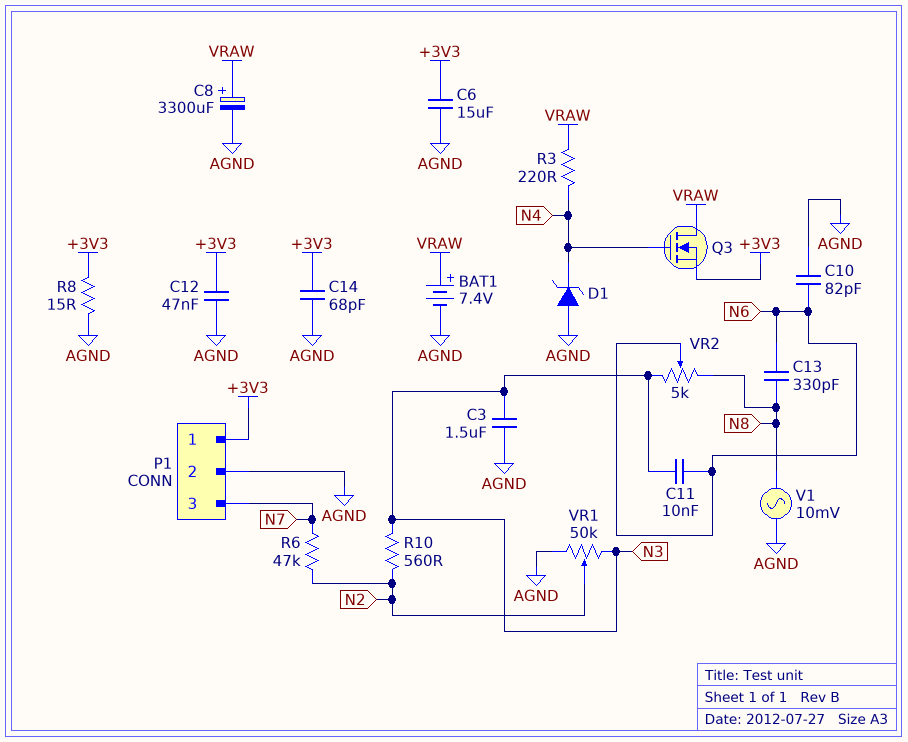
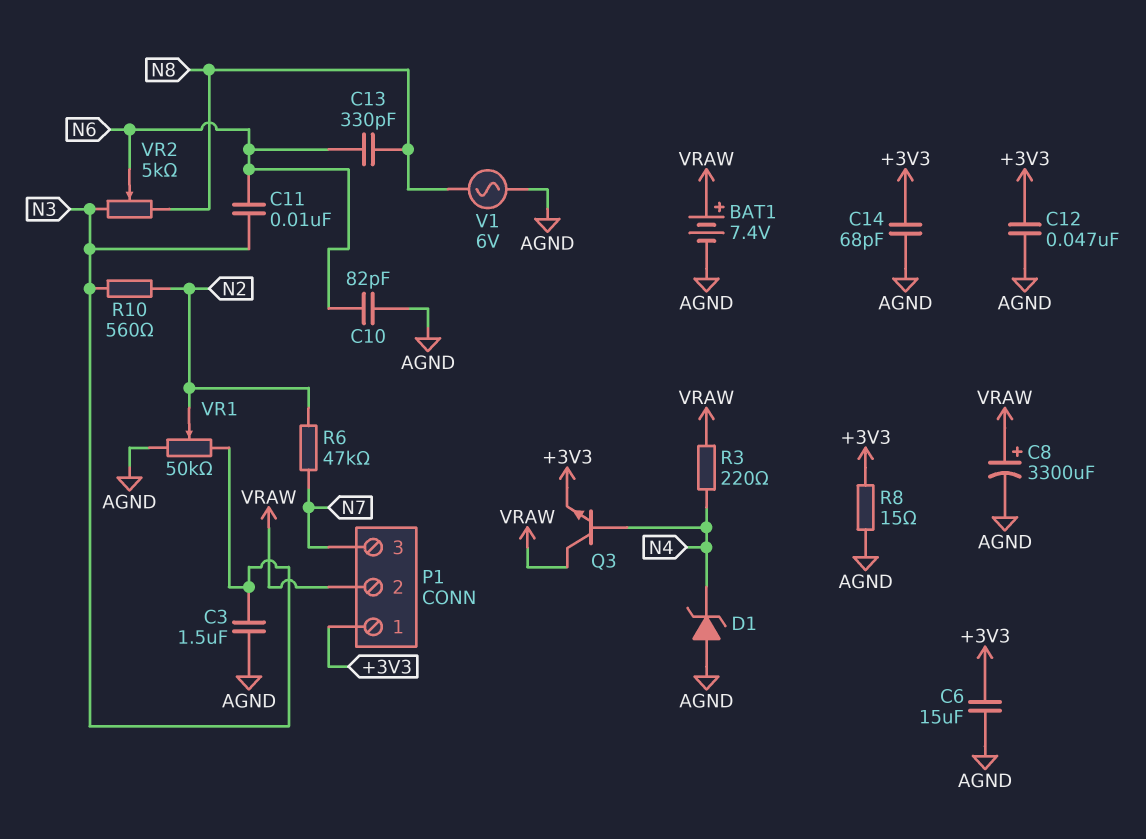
P1 pin 2: AGND -> VRAW
Q3: NMOS (G N4, D VRAW, S +3V3) -> NPN (B N4, C VRAW, E +3V3)
V1: AC 10mV (AGND, N8) -> AC 6V (AGND, N8)

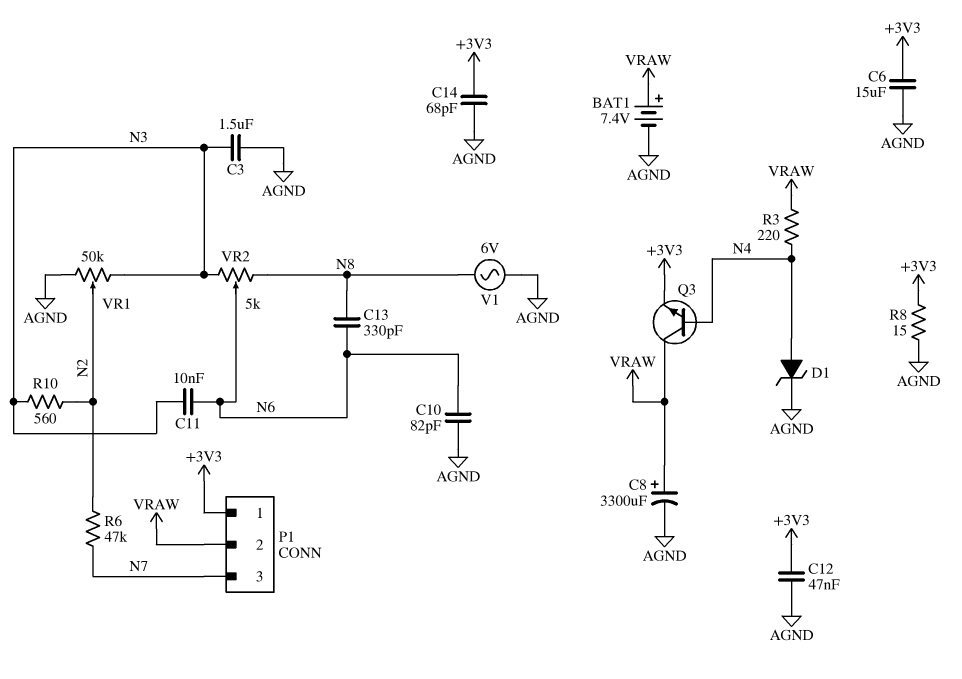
D1: zener (A AGND, K N4) -> zener (A N4, K AGND)

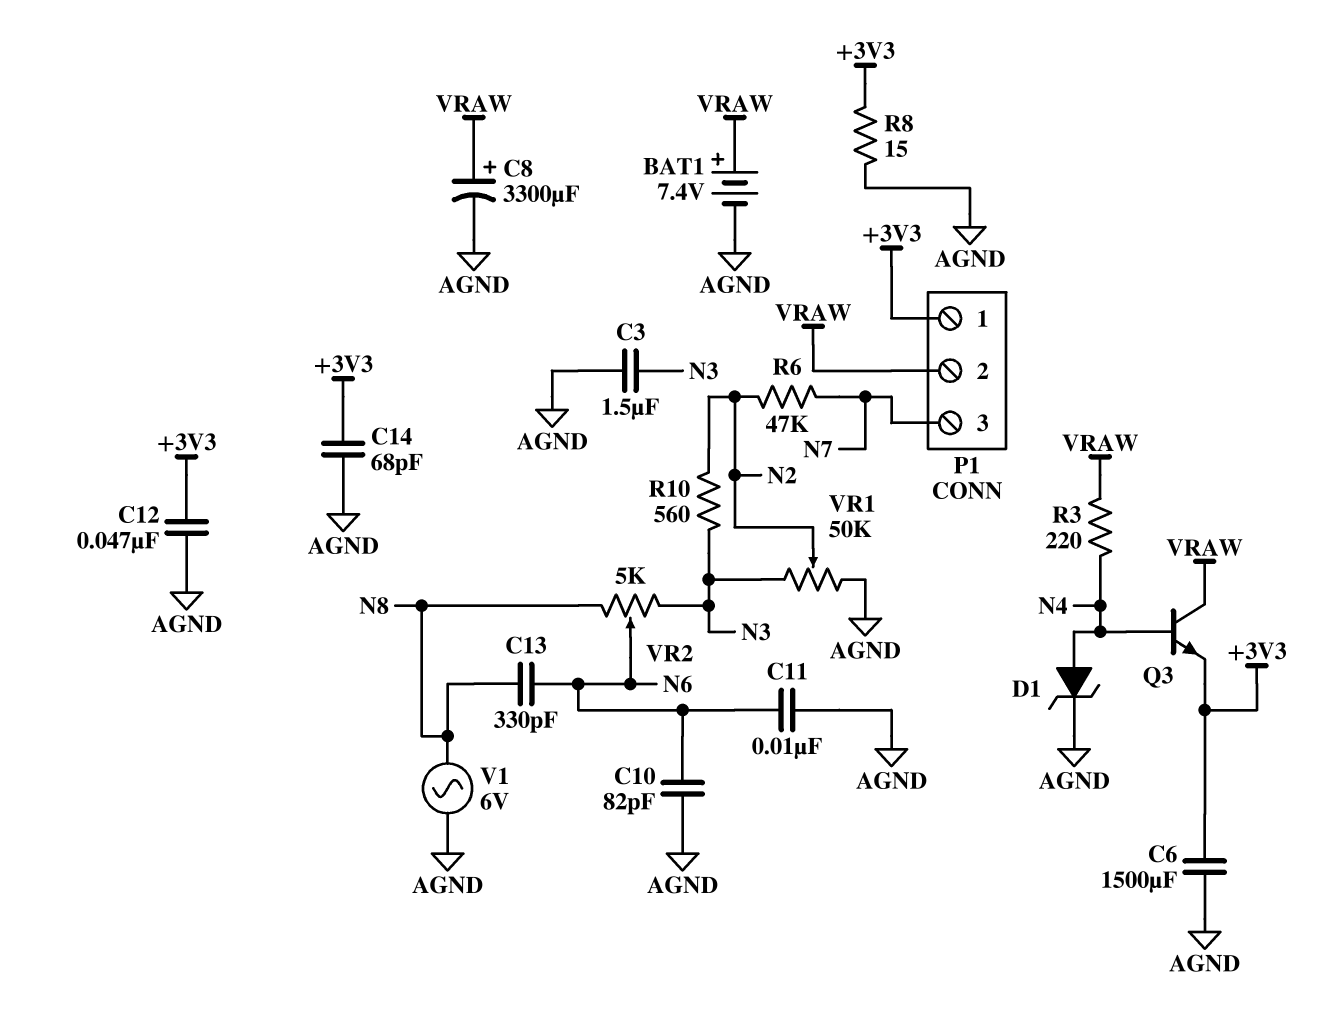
C6: 15uF (+3V3, AGND) -> 1500uF (+3V3, AGND)
C11: 10nF (N3, N6) -> 10nF (AGND, N6)

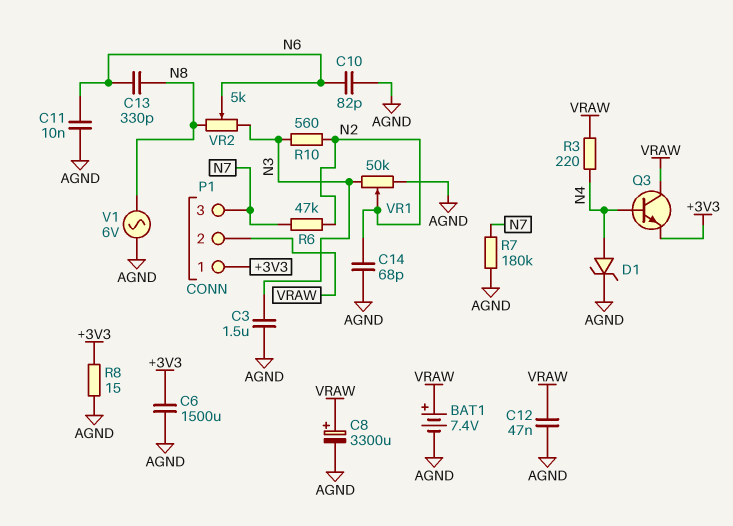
C12: 47nF (+3V3, AGND) -> 47nF (AGND, VRAW)
C14: 68pF (+3V3, AGND) -> 68pF (AGND, N2)
R7: none -> 180k (AGND, N7)

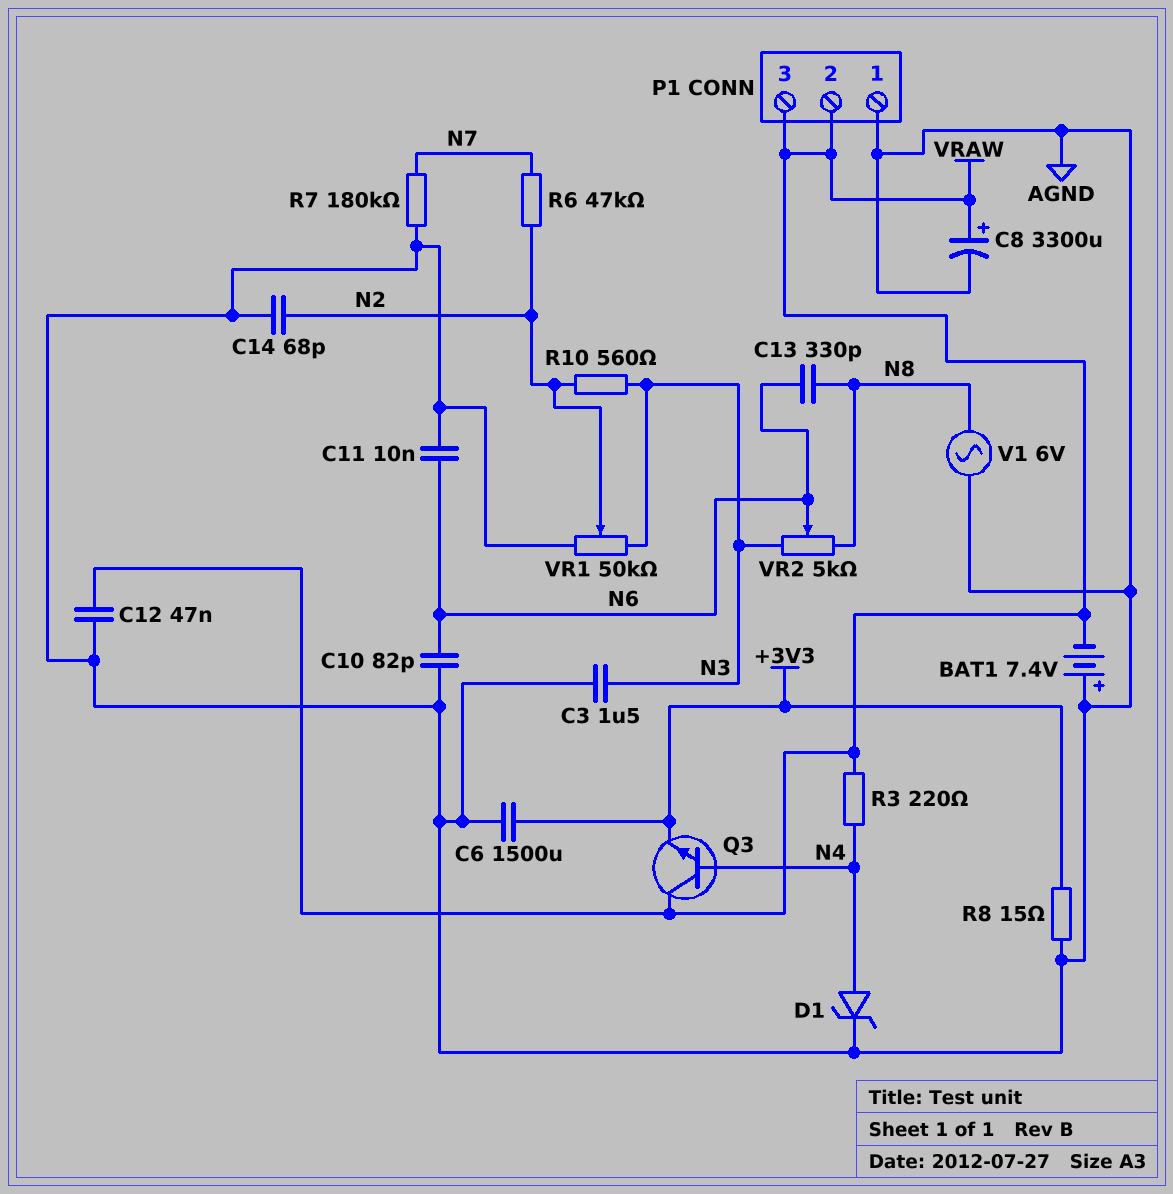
BAT1: 7.4V (plus VRAW, minus AGND) -> 7.4V (plus AGND, minus VRAW)
P1 pin 1: +3V3 -> AGND
P1 pin 3: N7 -> VRAW

